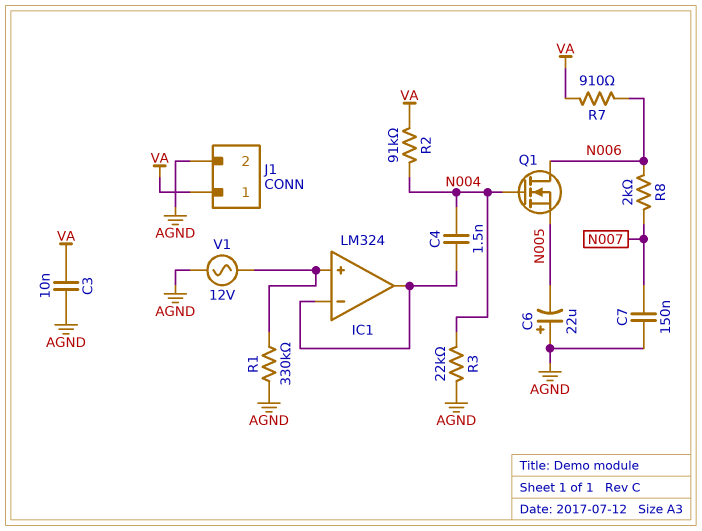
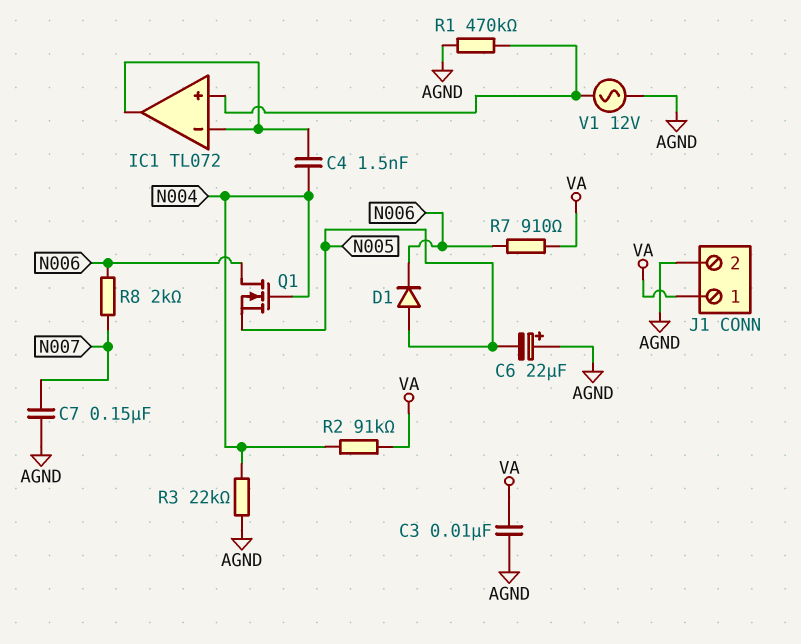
D1: none -> diode (A N005, K N006)
IC1: LM324 -> TL072
R1: 330k (AGND, IC1/in+) -> 470k (AGND, IC1/in+)

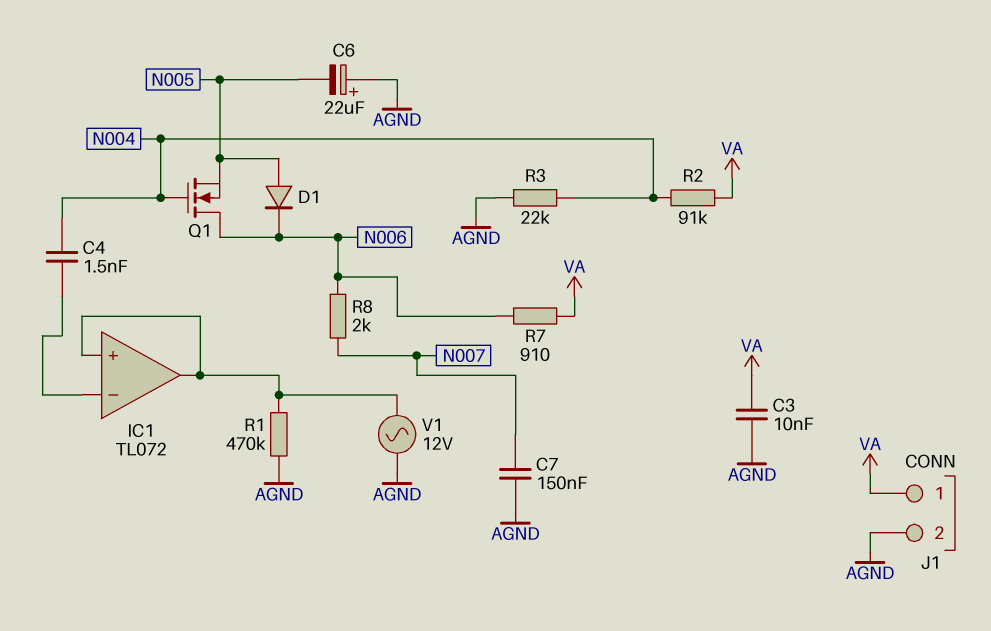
IC1 pin out: IC1/in- -> IC1/in+

